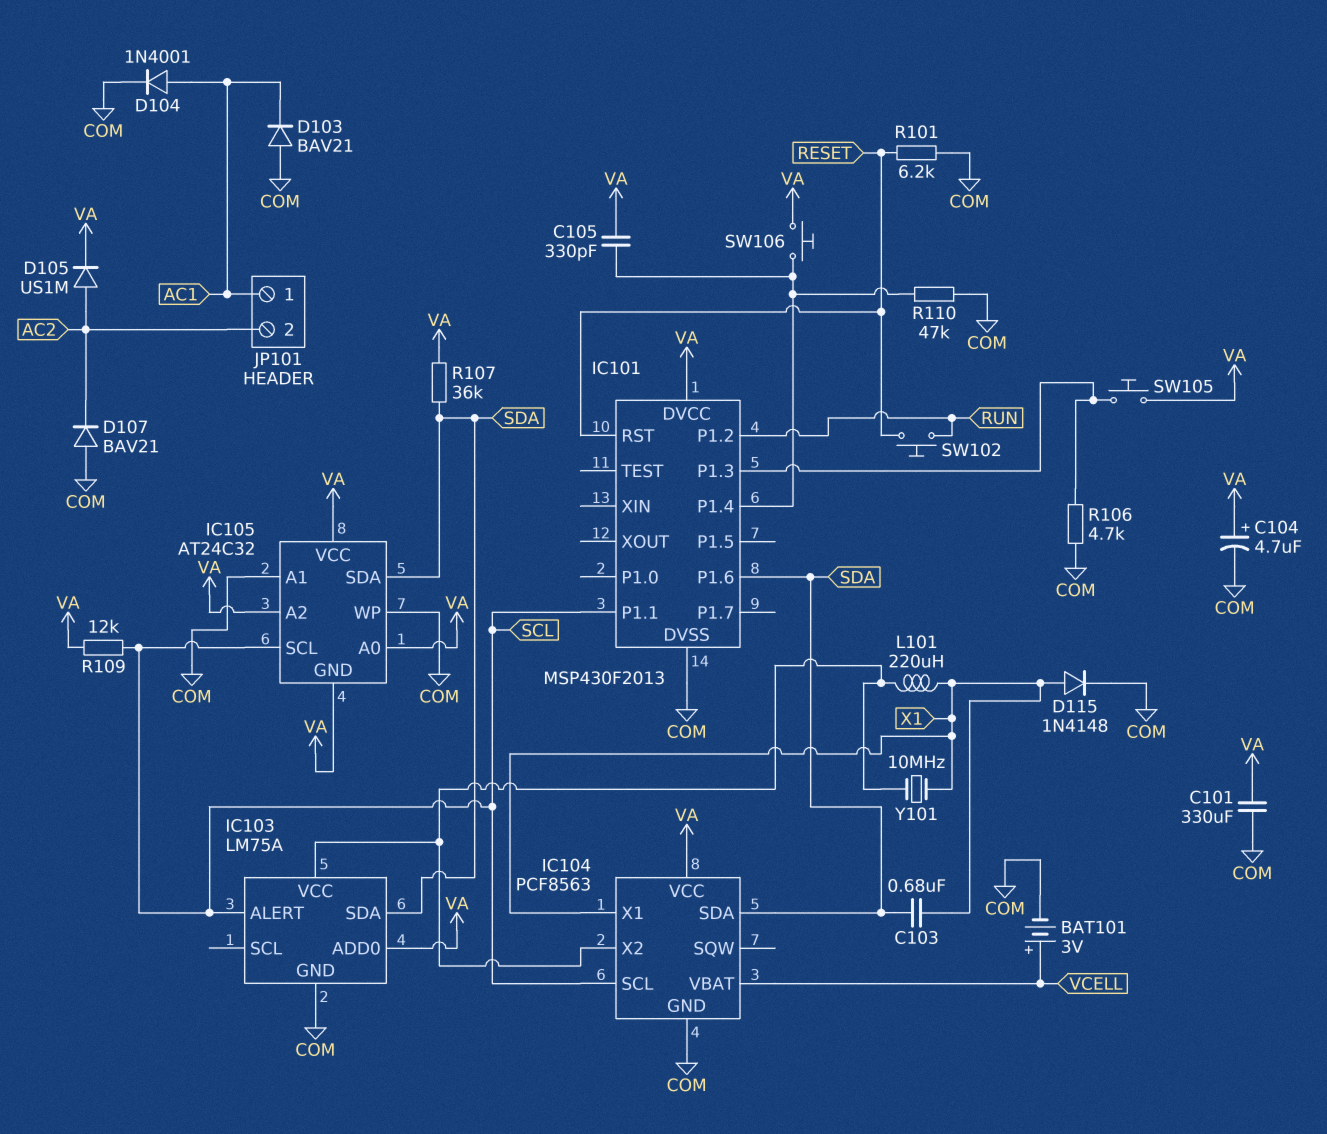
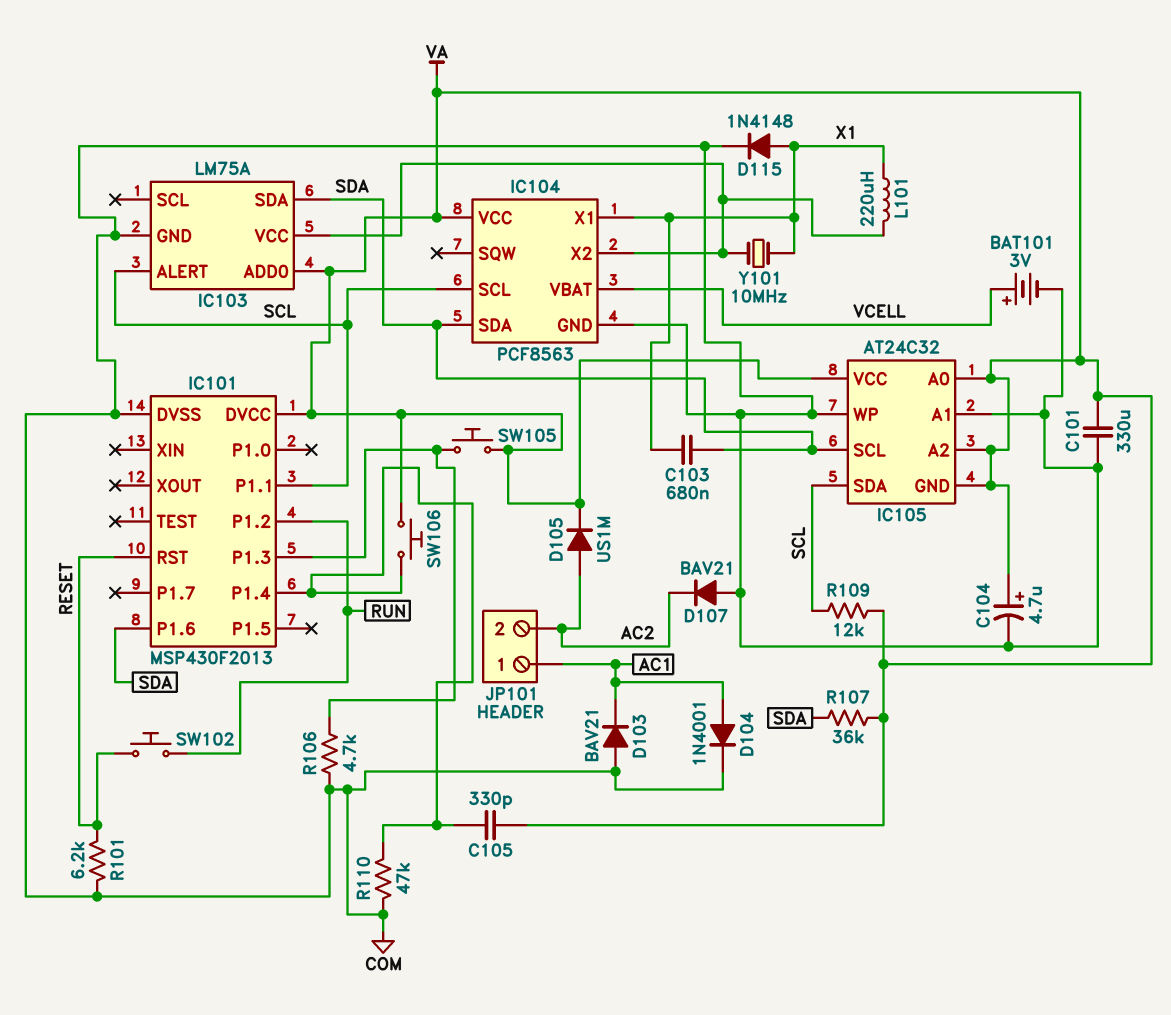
IC105 pin SCL: SCL -> SDA
IC105 pin SDA: SDA -> SCL

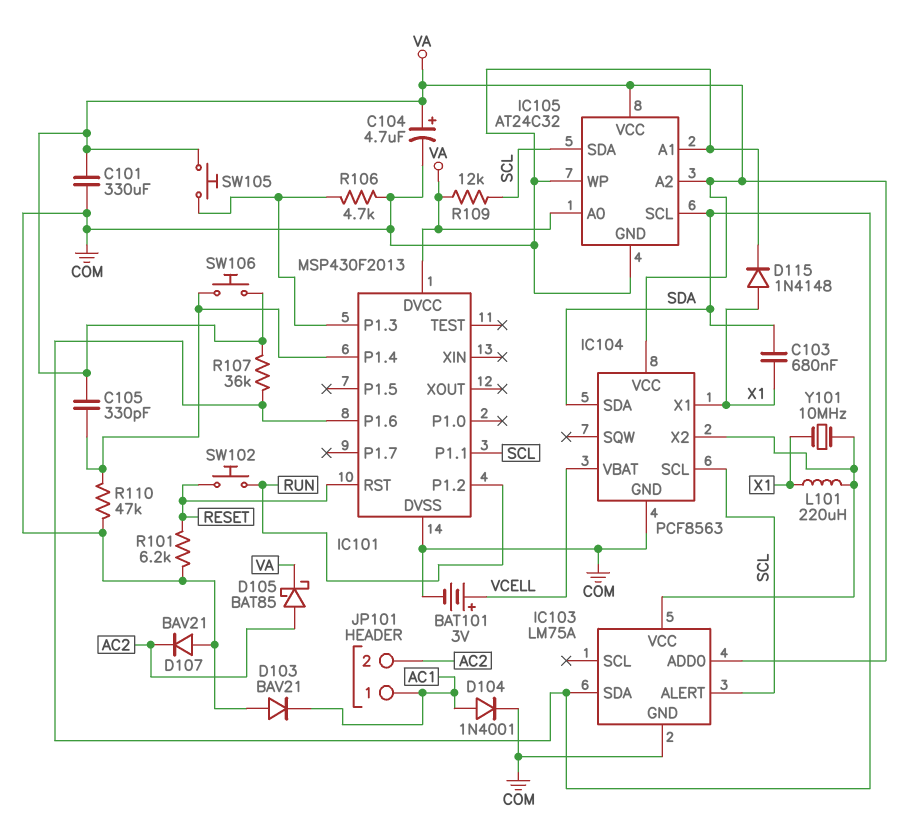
D105: diode US1M (A AC2, K VA) -> schottky BAT85 (A AC2, K VA)
IC105 pin GND: VA -> COM

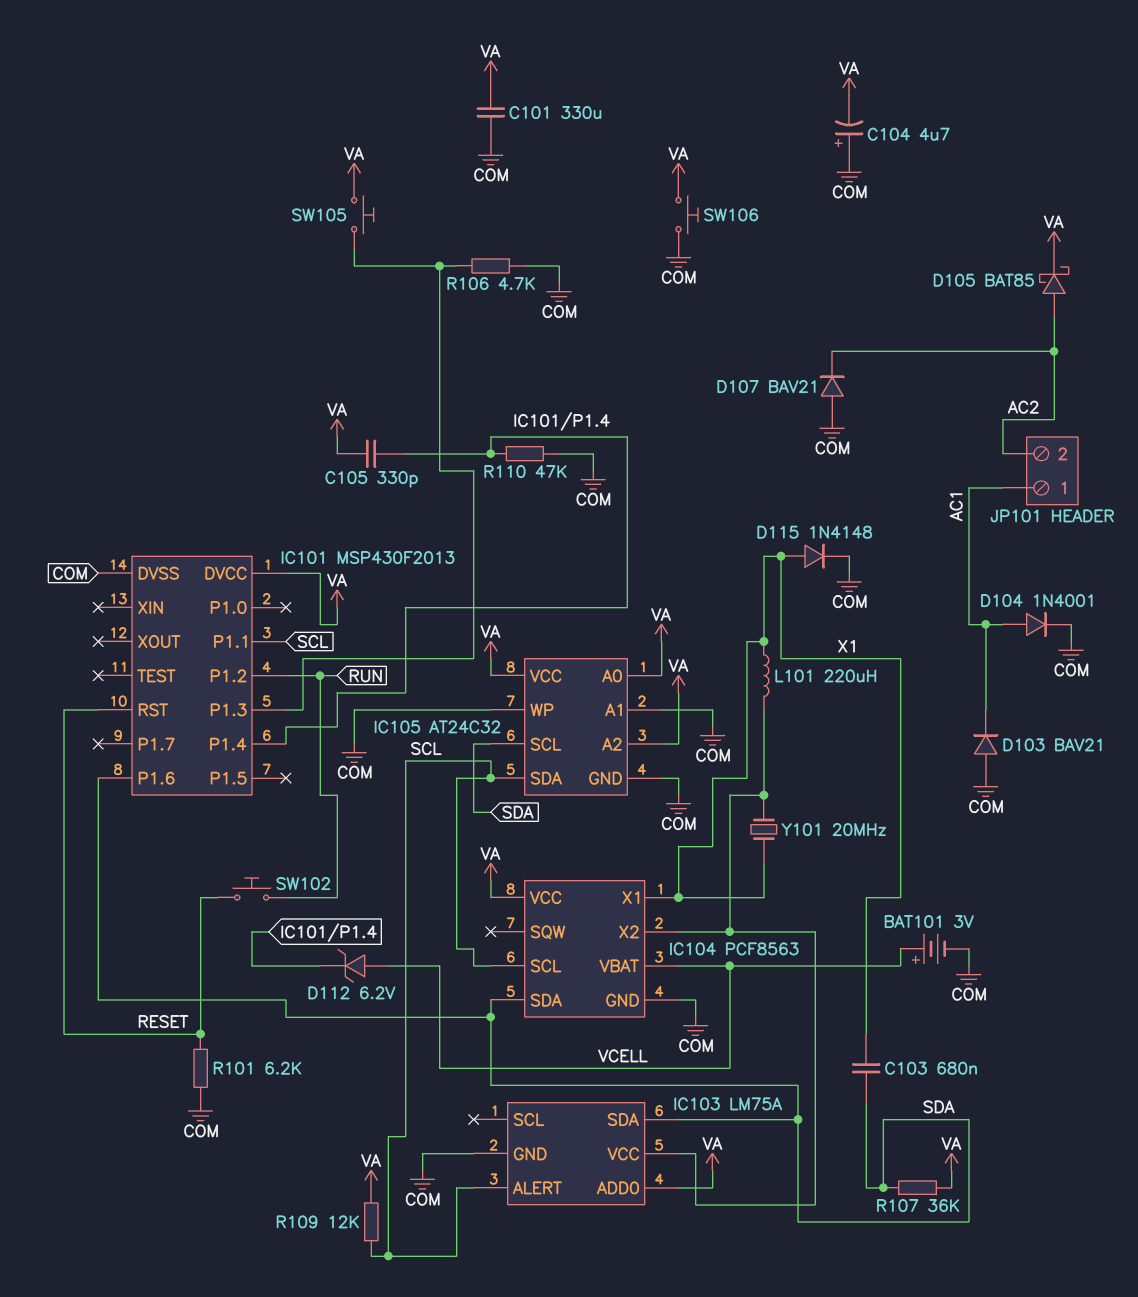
C104: 4.7uF (plus VA, minus COM) -> 4.7uF (plus COM, minus VA)
D112: none -> zener 6.2V (A VCELL, K IC101/P1.4)
SW106: button (IC101/P1.4, VA) -> button (COM, VA)
Y101: 10MHz (IC103/VCC, X1) -> 20MHz (IC103/VCC, X1)

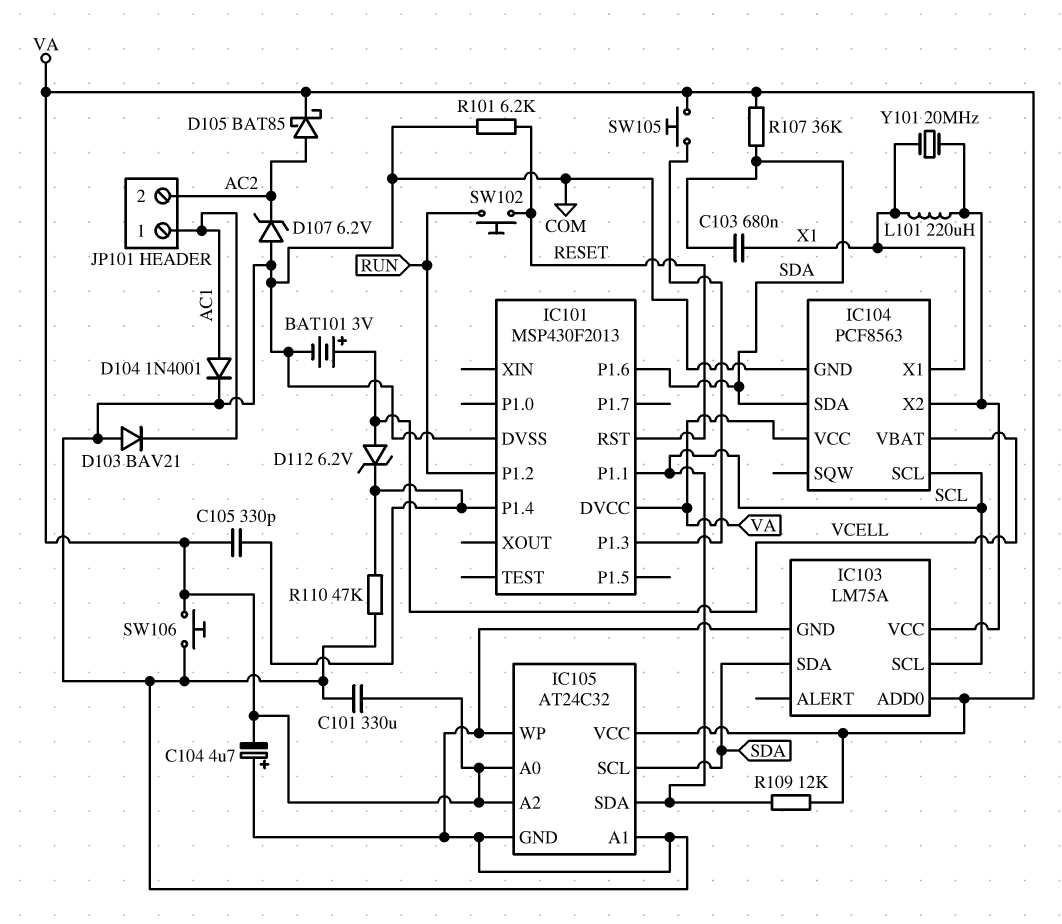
D107: diode BAV21 (A COM, K AC2) -> zener 6.2V (A COM, K AC2)
D115: diode 1N4148 (A X1, K COM) -> none
IC103 pin ALERT: SCL -> none
IC103 pin SCL: none -> SCL
R106: 4.7k (COM, IC101/P1.3) -> none

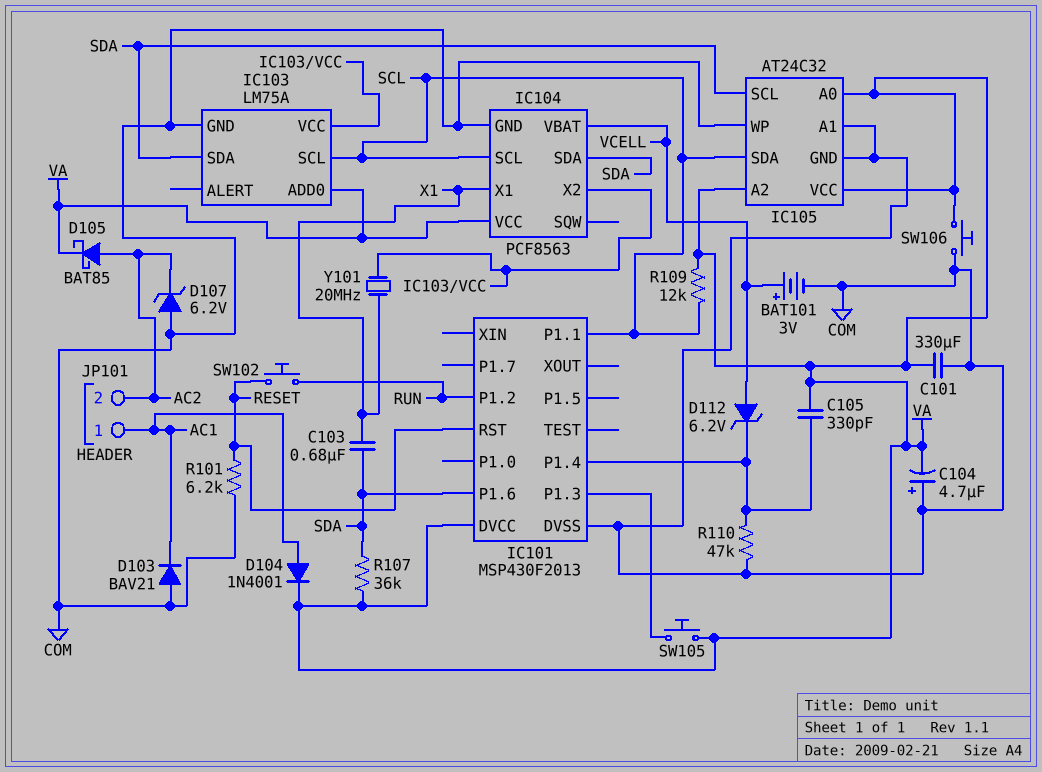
D104: diode 1N4001 (A AC1, K COM) -> diode 1N4001 (A AC1, K VA)
L101: 220uH (IC103/VCC, X1) -> none

